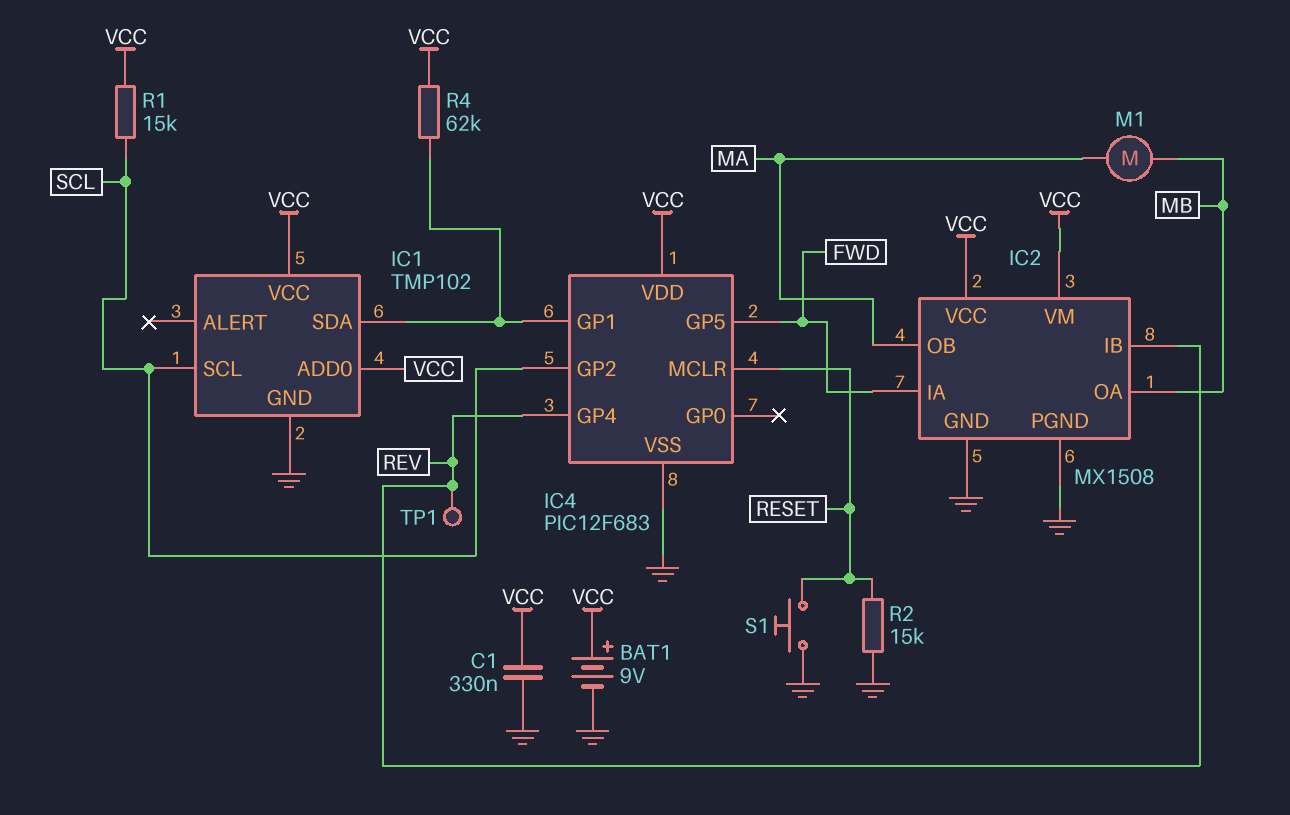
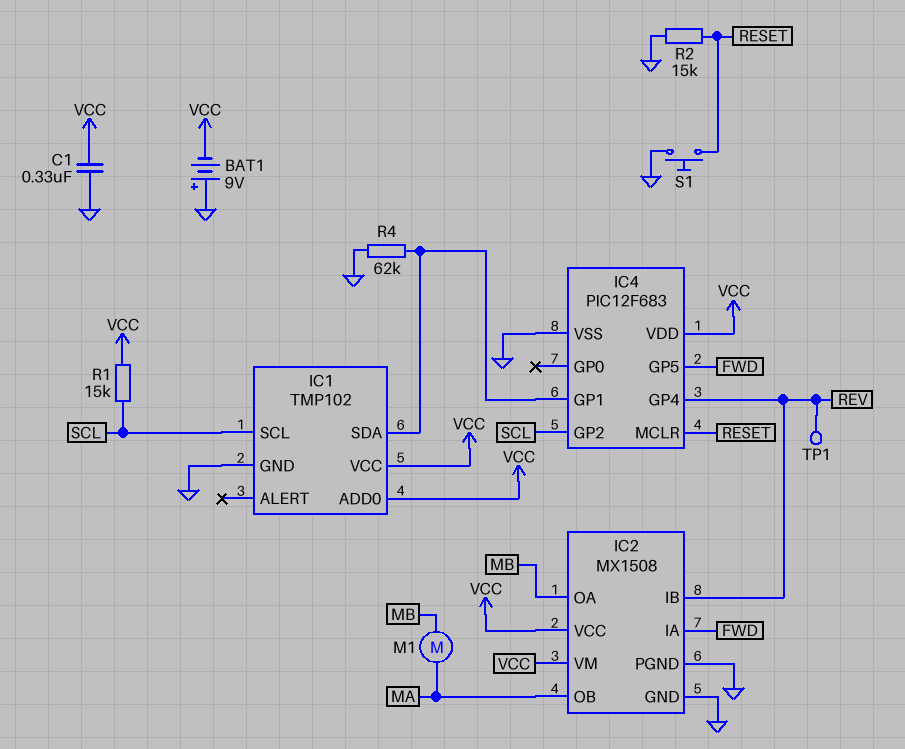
BAT1: 9V (plus VCC, minus GND) -> 9V (plus GND, minus VCC)
R4: 62k (IC1/SDA, VCC) -> 62k (GND, IC1/SDA)

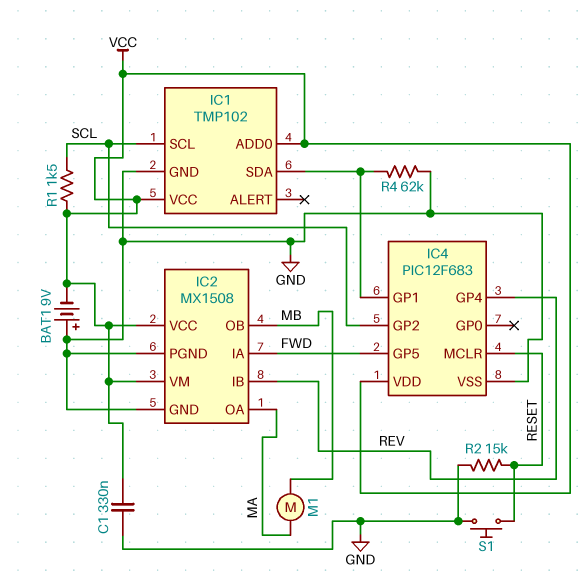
IC2 pin OA: MB -> MA
IC2 pin OB: MA -> MB
R1: 15k (SCL, VCC) -> 1.5k (SCL, VCC)
TP1: test point (REV) -> none

